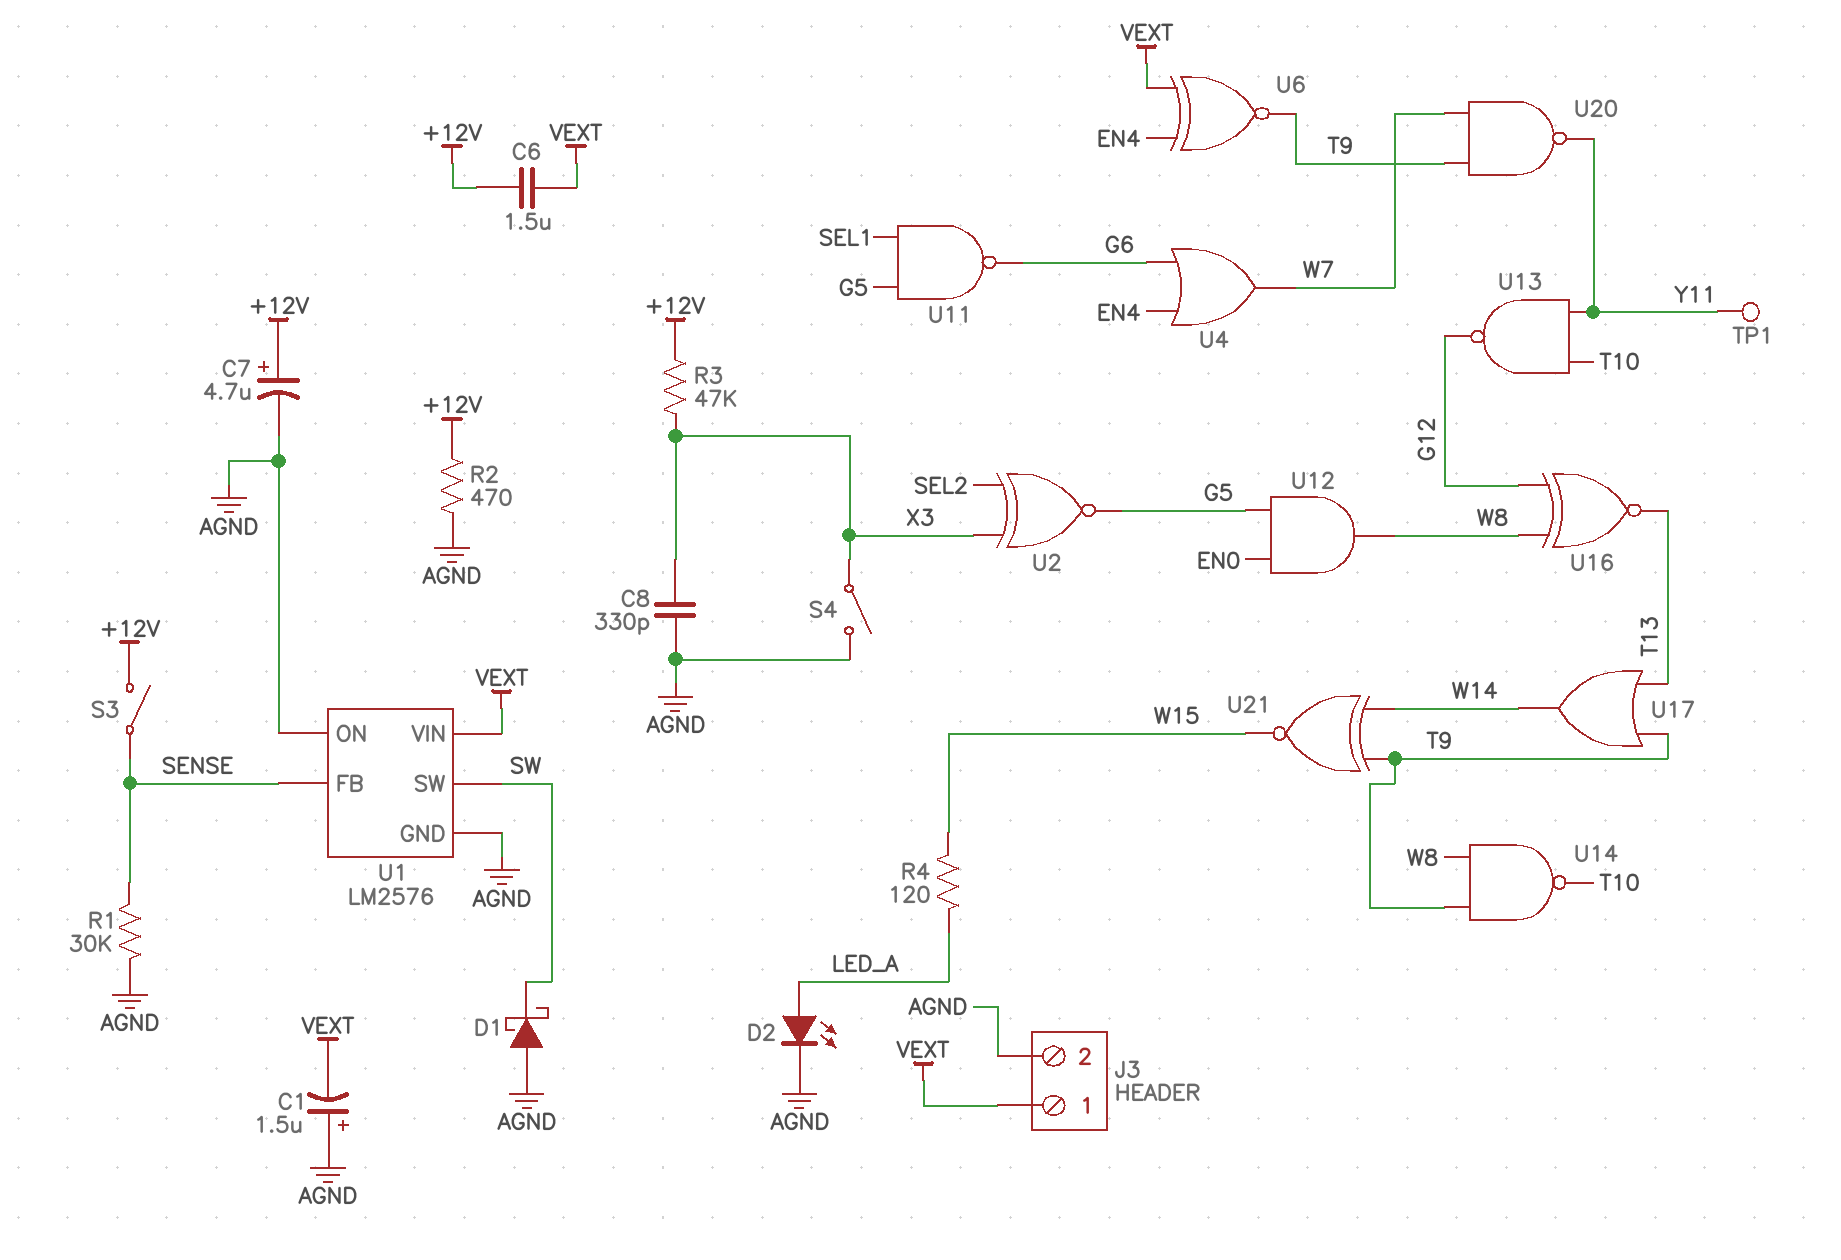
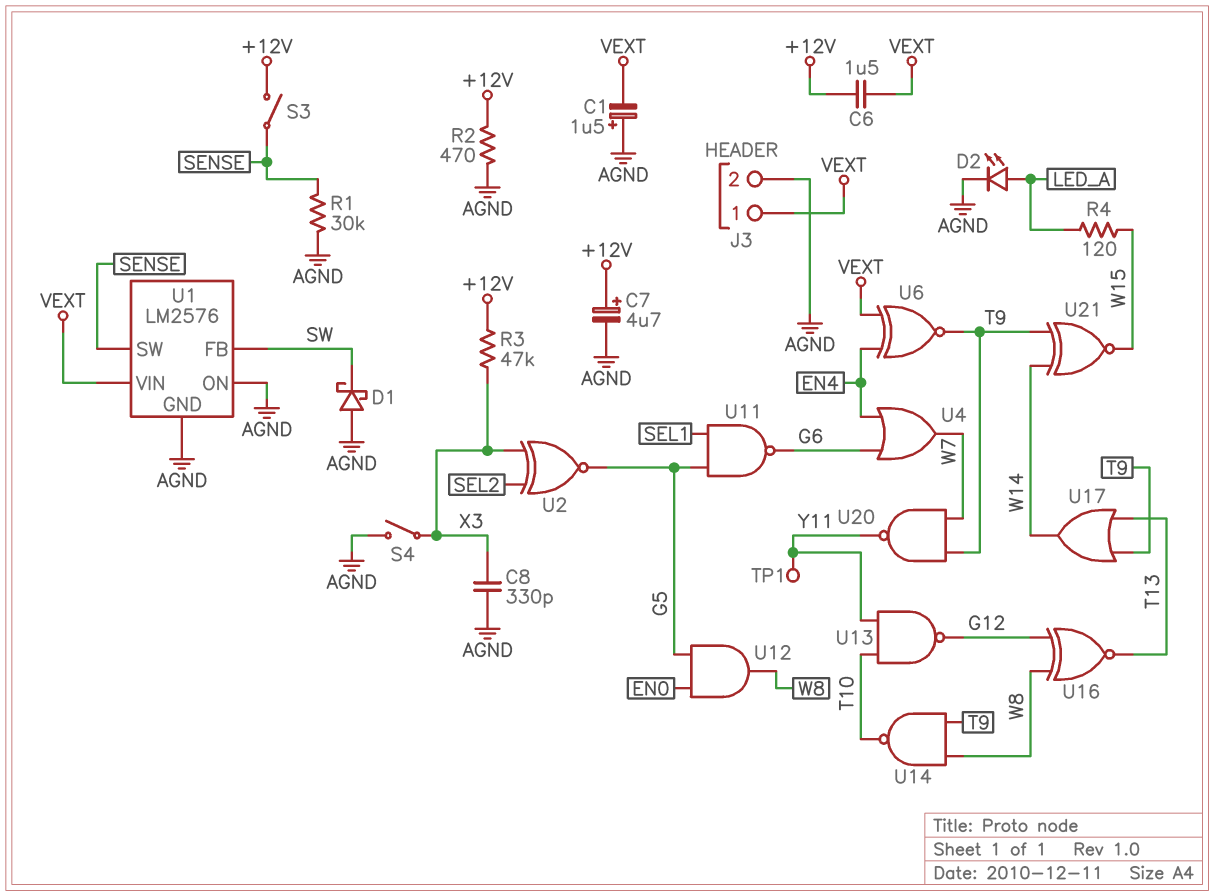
U1 pin FB: SENSE -> SW
U1 pin SW: SW -> SENSE

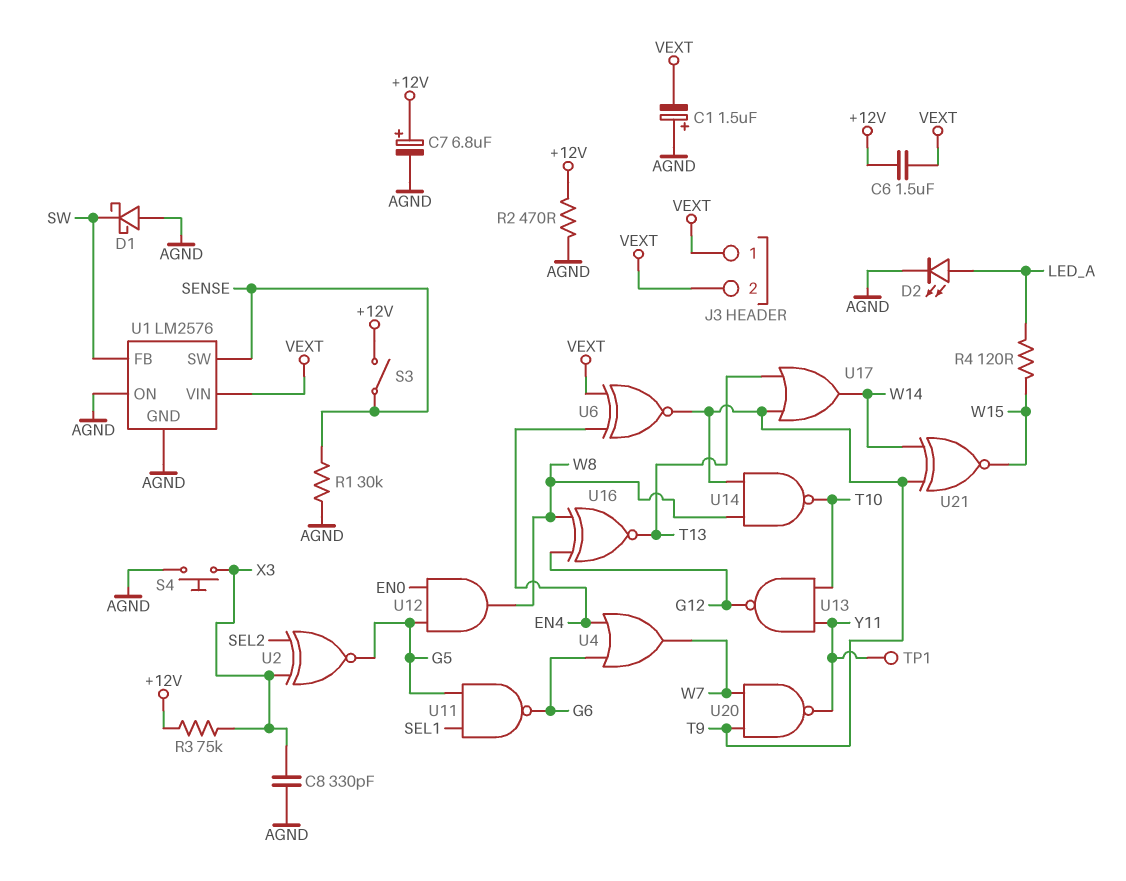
C7: 4.7uF (plus +12V, minus AGND) -> 6.8uF (plus +12V, minus AGND)
J3 pin 2: AGND -> VEXT
R3: 47k (+12V, X3) -> 75k (+12V, X3)
S4: switch (AGND, X3) -> button (AGND, X3)

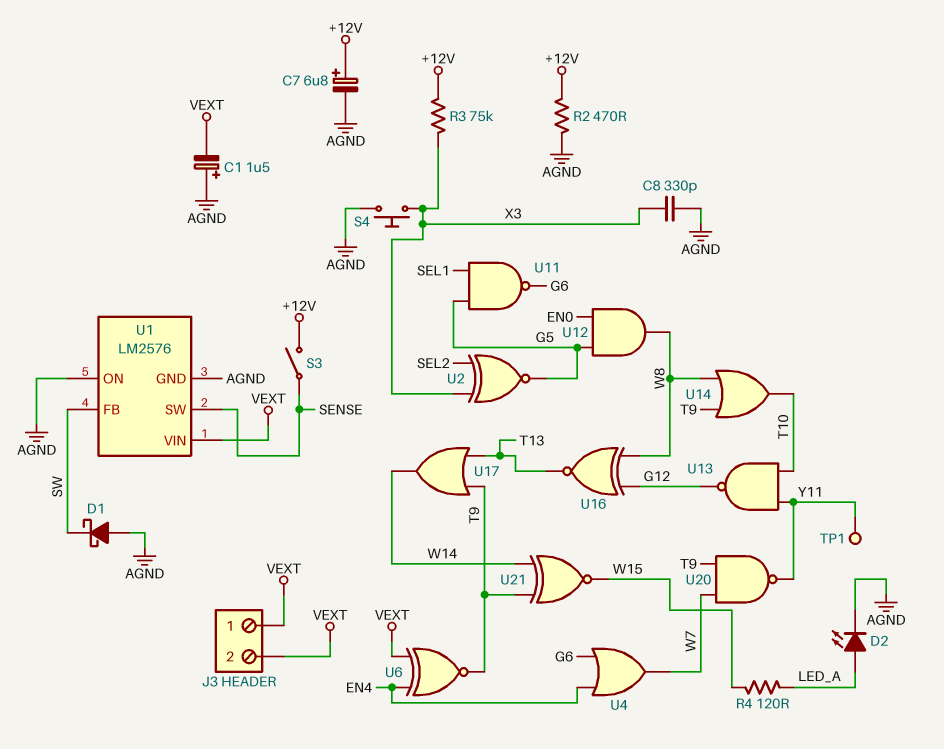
C6: 1.5uF (+12V, VEXT) -> none
R1: 30k (AGND, SENSE) -> none
U14: NAND (in T9, in W8, out T10) -> OR (in T9, in W8, out T10)

